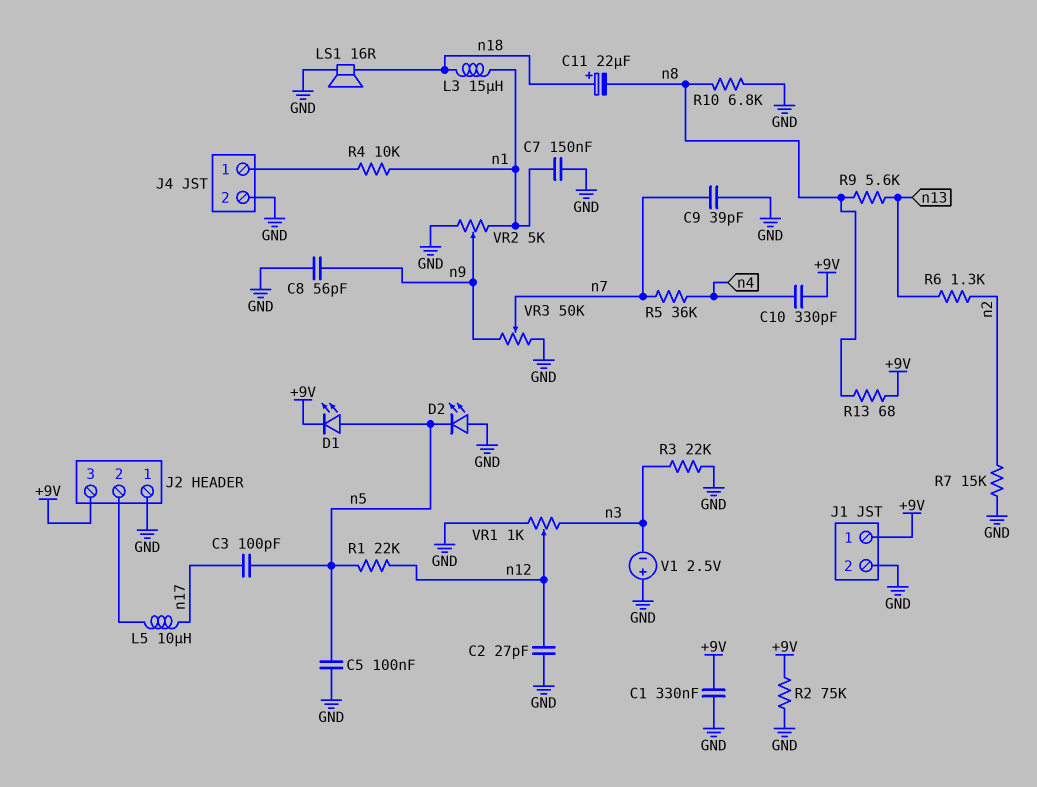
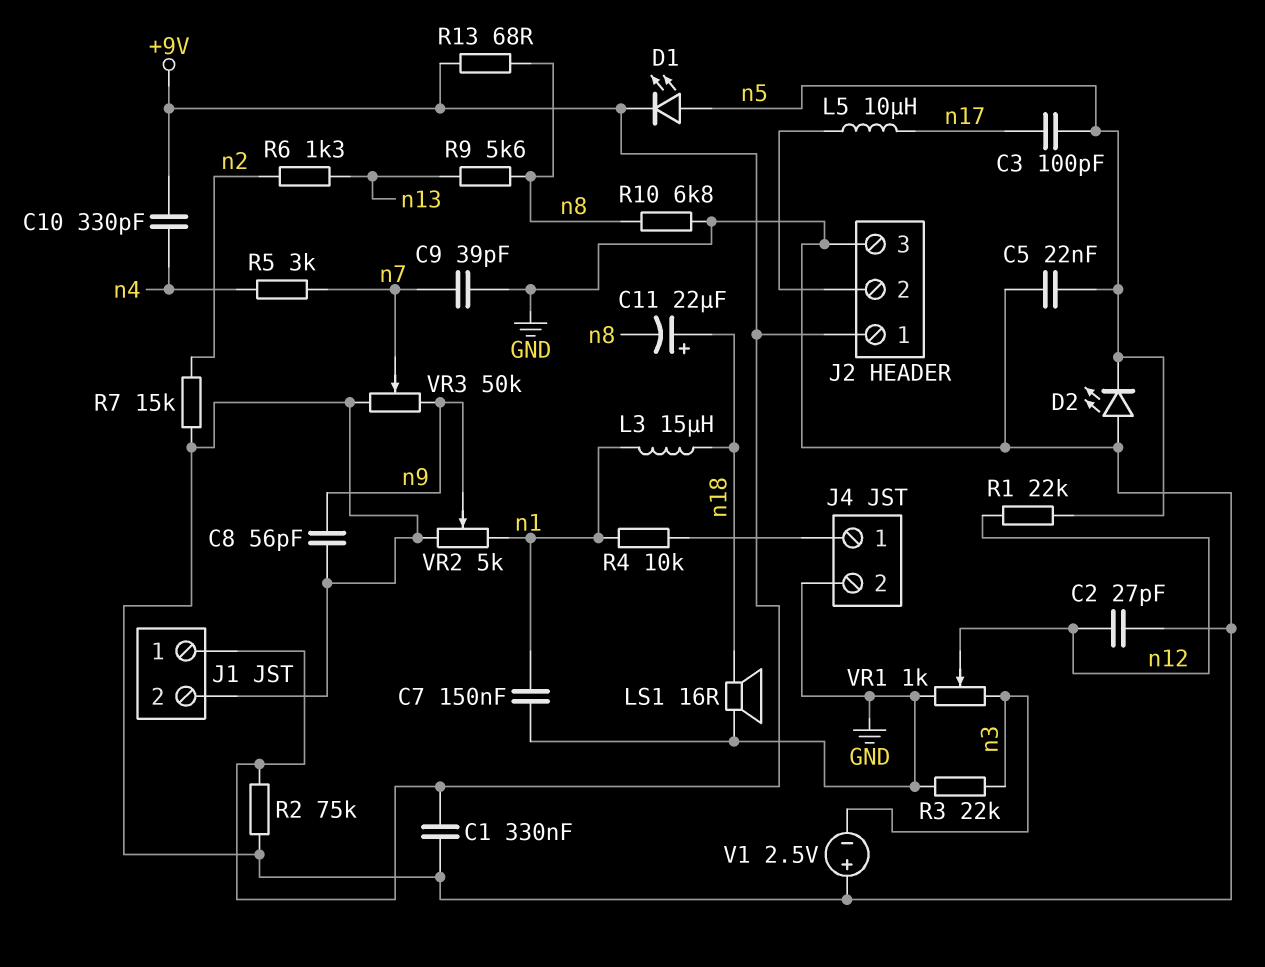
C5: 100nF (GND, n5) -> 22nF (GND, n5)
J2 pin 1: GND -> +9V
J2 pin 3: +9V -> GND
R5: 36k (n4, n7) -> 3k (n4, n7)

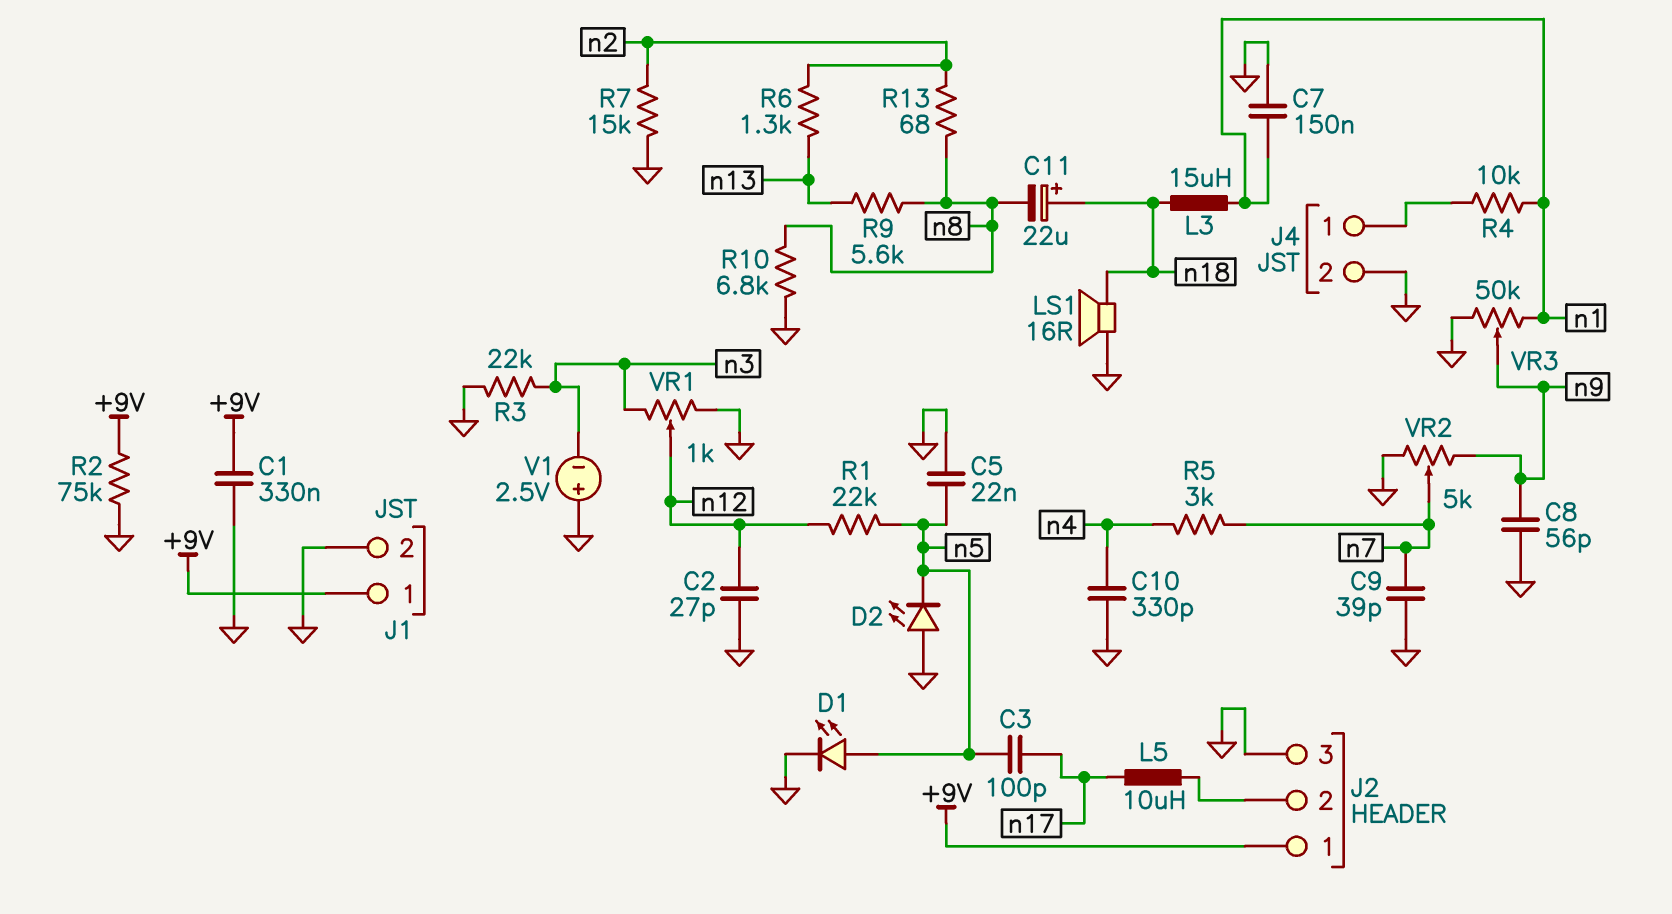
C10: 330pF (+9V, n4) -> 330pF (GND, n4)
D1: LED (A n5, K +9V) -> LED (A n5, K GND)
R13: 68 (+9V, n8) -> 68 (n2, n8)
VR2: 5k (GND, n1, wiper n9) -> 5k (GND, n9, wiper n7)
VR3: 50k (GND, n9, wiper n7) -> 50k (GND, n1, wiper n9)

